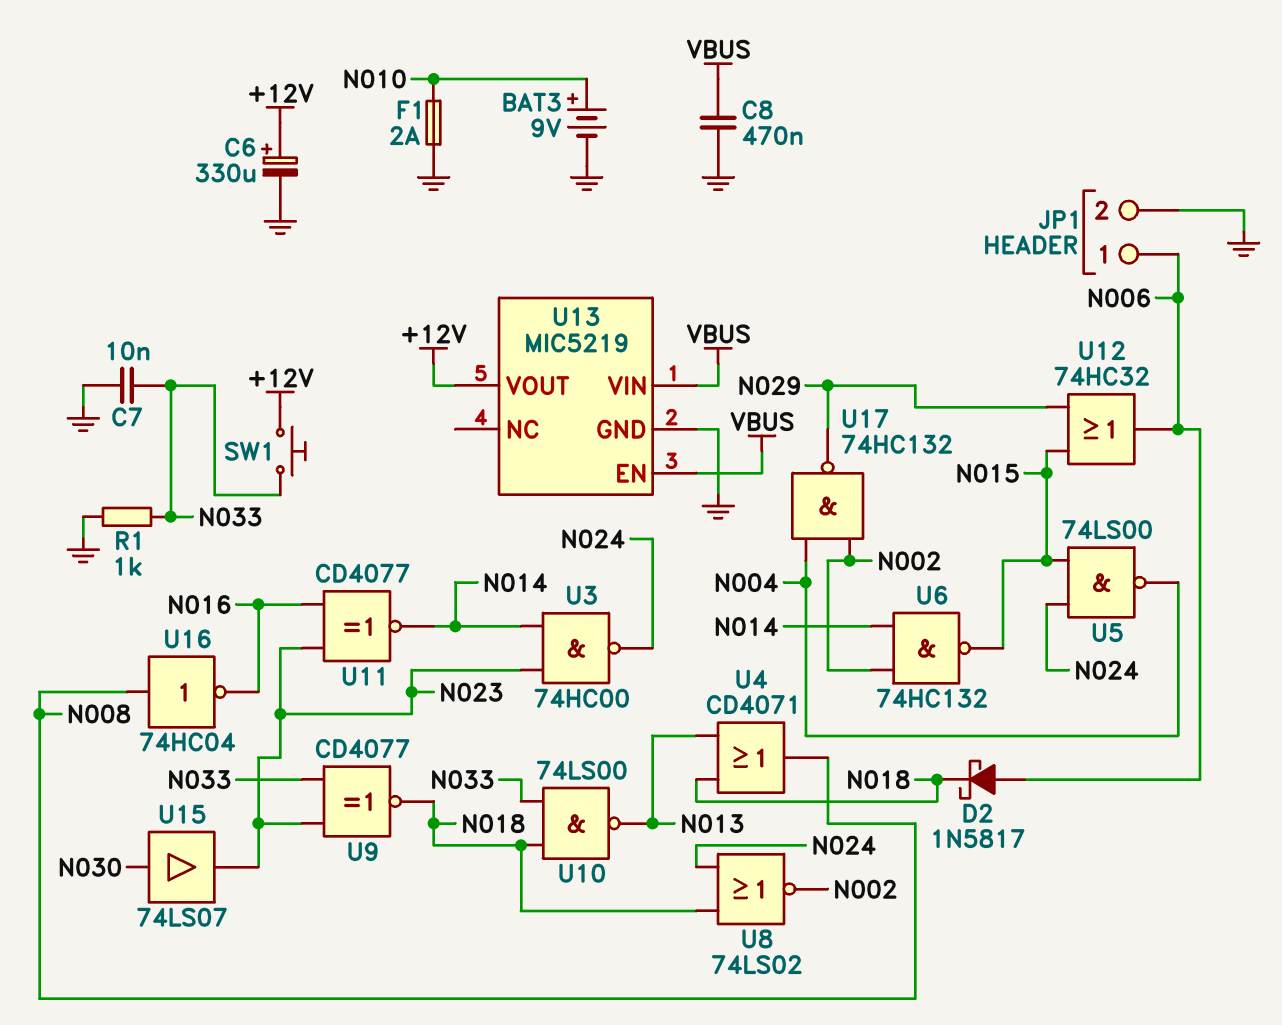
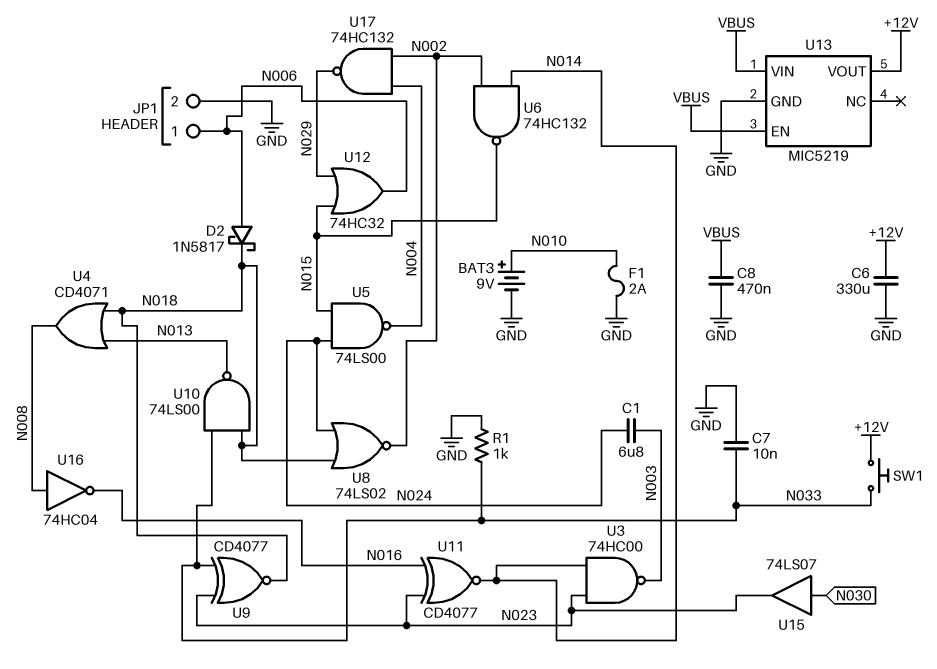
C1: none -> 6.8uF (N003, N024)
C6: 330uF (plus +12V, minus GND) -> 330uF (+12V, GND)
U3: NAND 74HC00 (in N014, in N023, out N024) -> NAND 74HC00 (in N014, in N023, out N003)

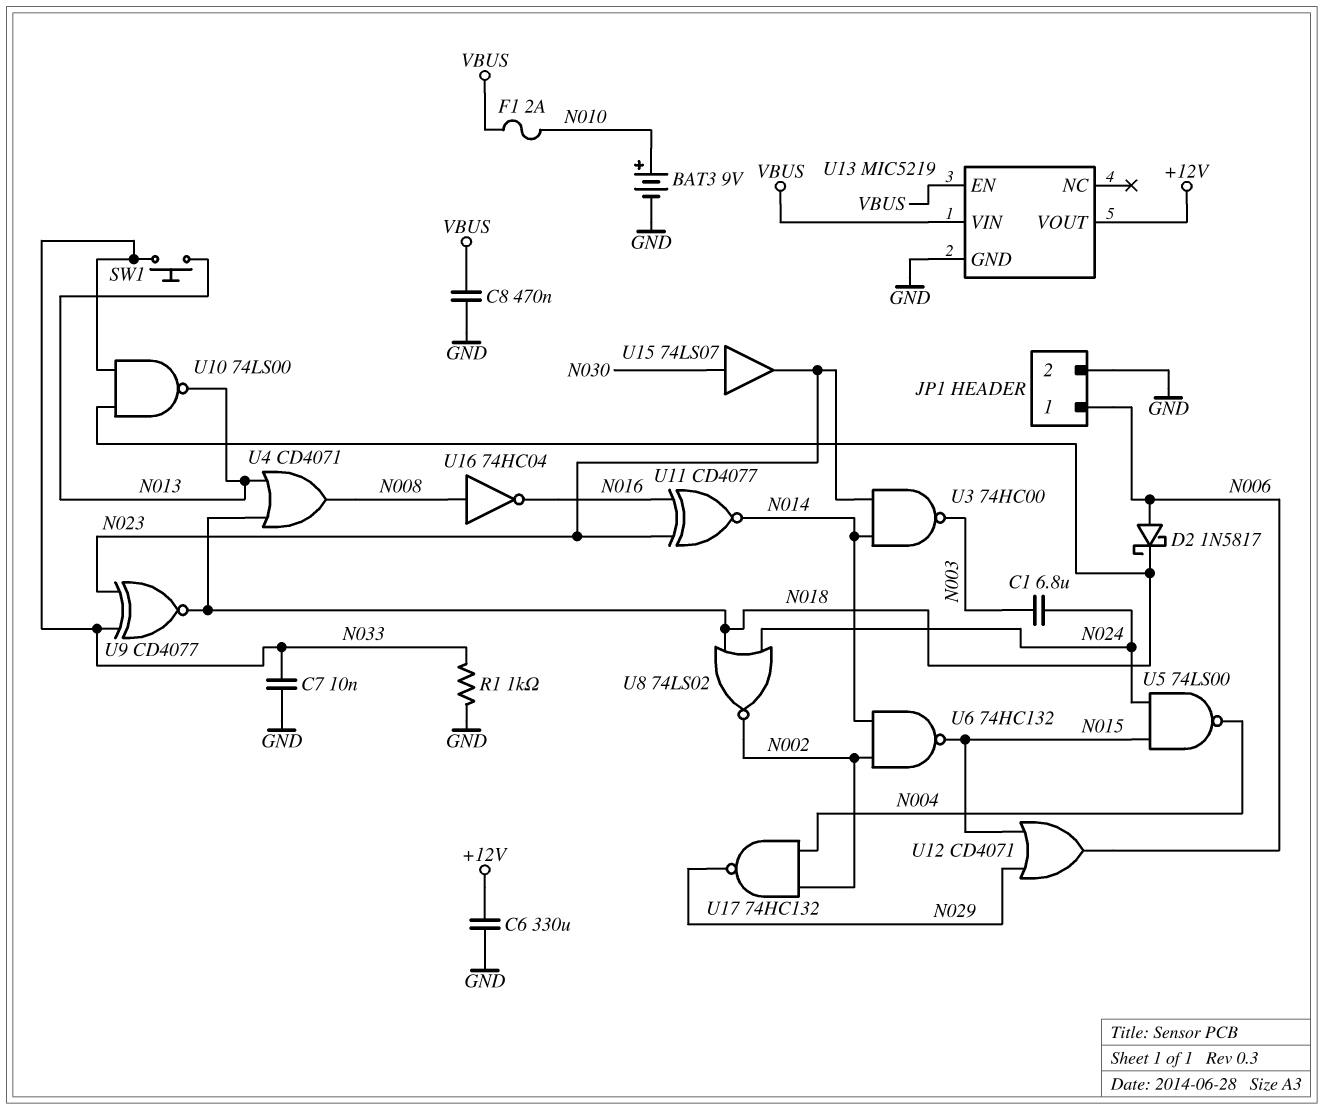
F1: 2A (GND, N010) -> 2A (N010, VBUS)
SW1: button (+12V, N033) -> button (N013, N033)
U12: OR 74HC32 (in N015, in N029, out N006) -> OR CD4071 (in N015, in N029, out N006)

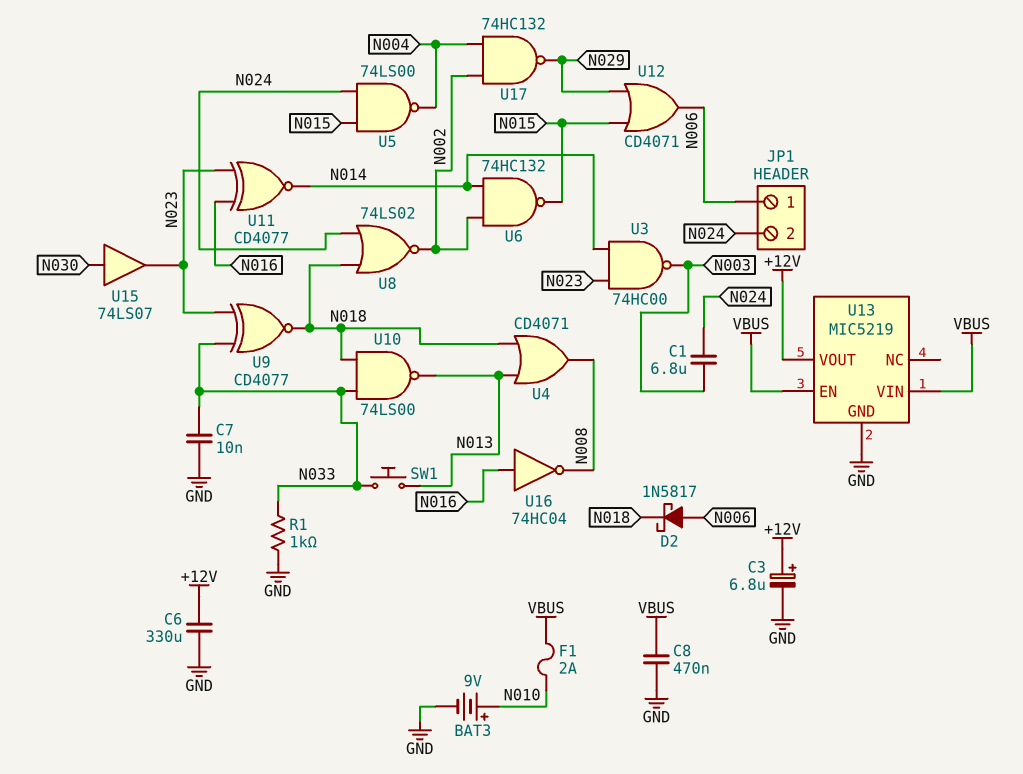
C3: none -> 6.8uF (plus +12V, minus GND)
JP1 pin 2: GND -> N024
U16: NOT 74HC04 (in N008, out N016) -> NOT 74HC04 (in N016, out N008)

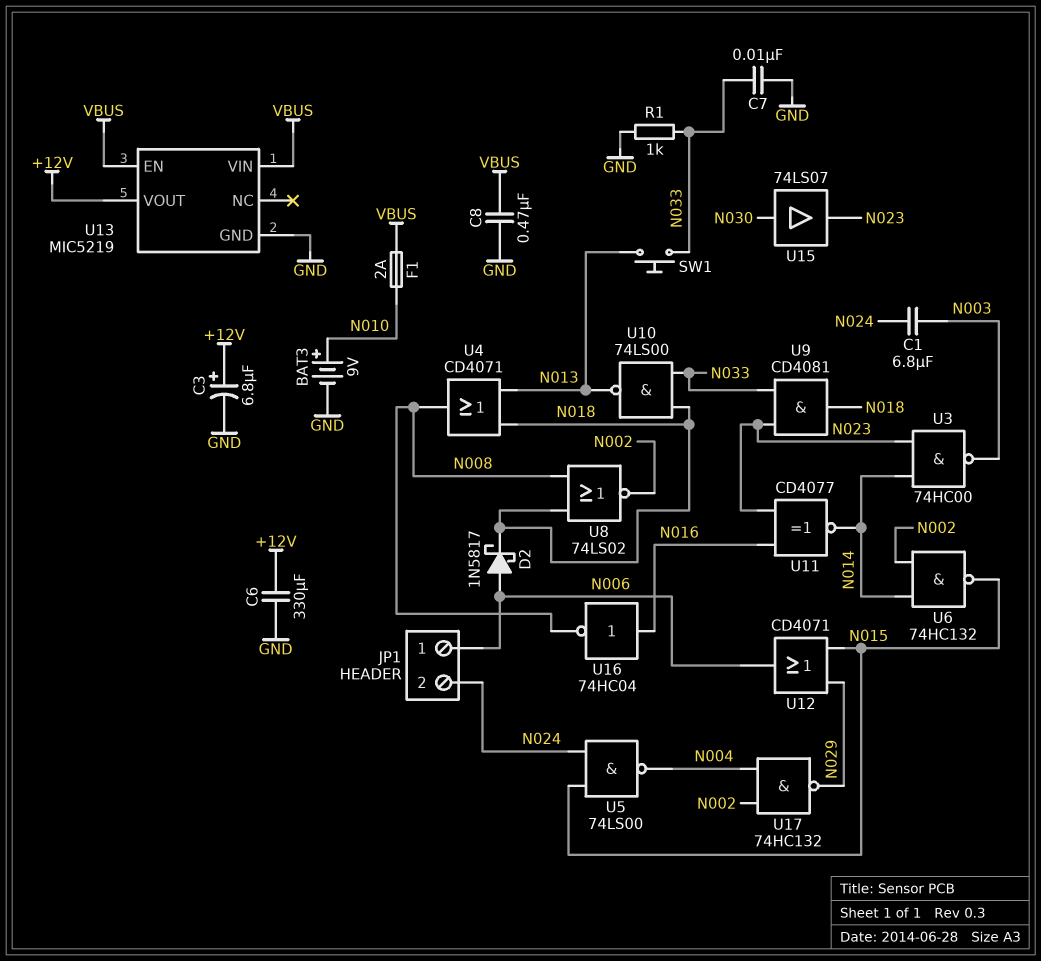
U8: NOR 74LS02 (in N018, in N024, out N002) -> NOR 74LS02 (in N008, in N018, out N002)
U9: XNOR CD4077 (in N023, in N033, out N018) -> AND CD4081 (in N023, in N033, out N018)

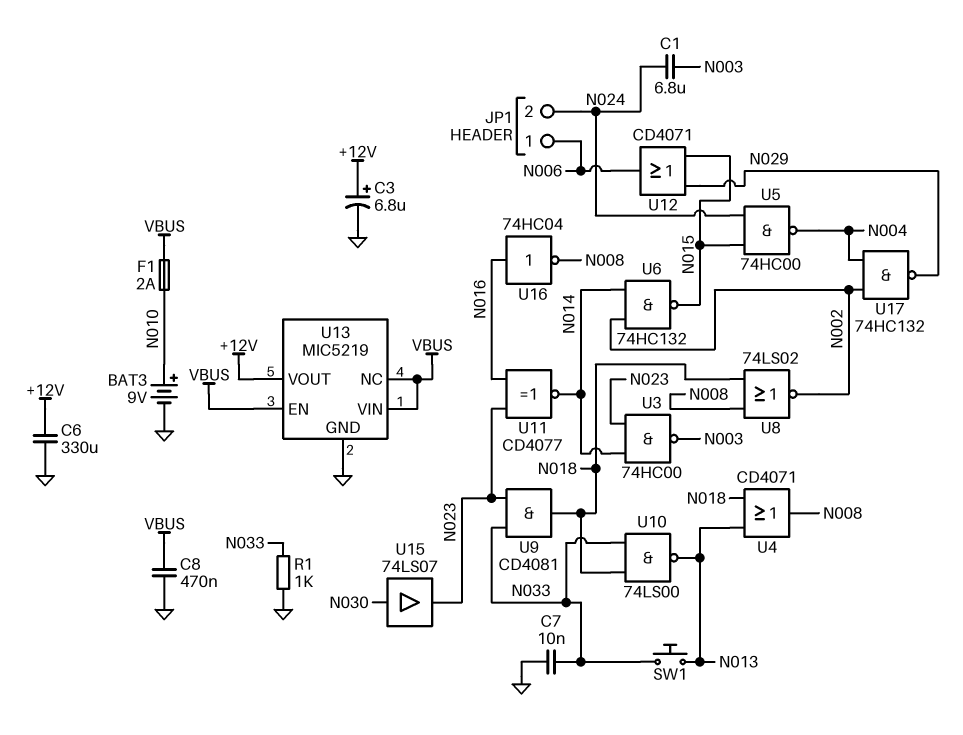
D2: schottky 1N5817 (A N006, K N018) -> none
U5: NAND 74LS00 (in N015, in N024, out N004) -> NAND 74HC00 (in N015, in N024, out N004)
U13 pin NC: none -> VBUS

